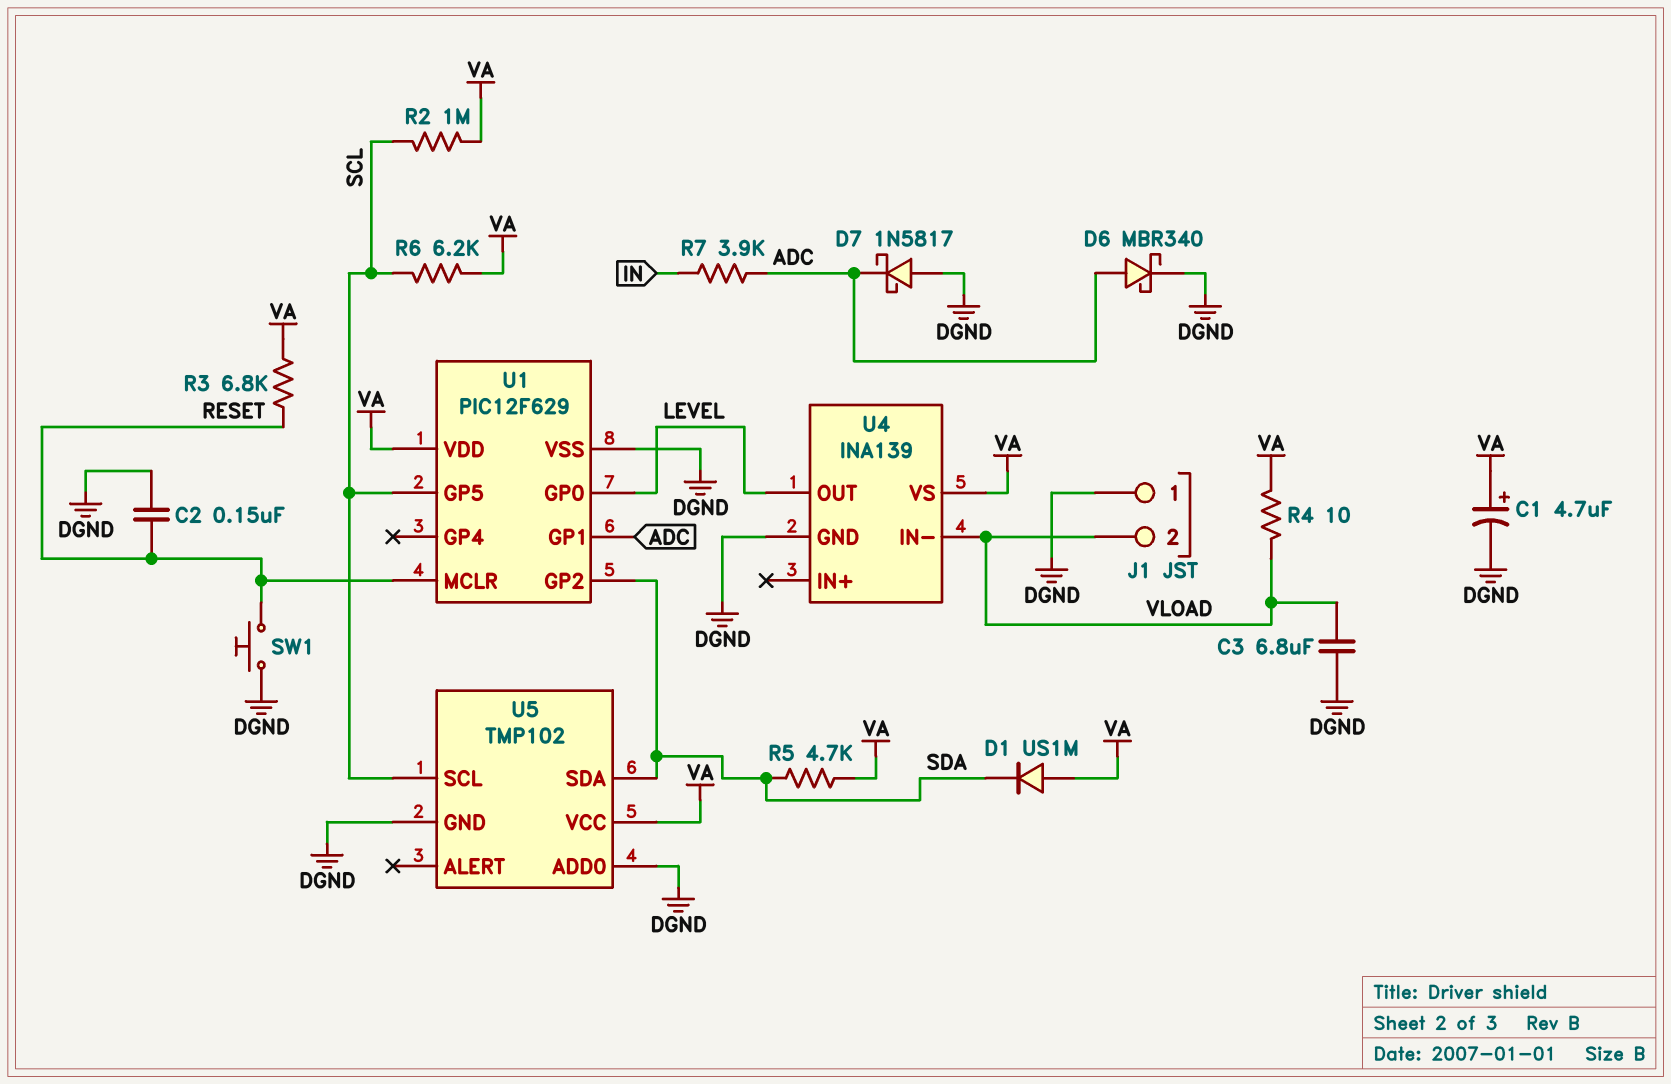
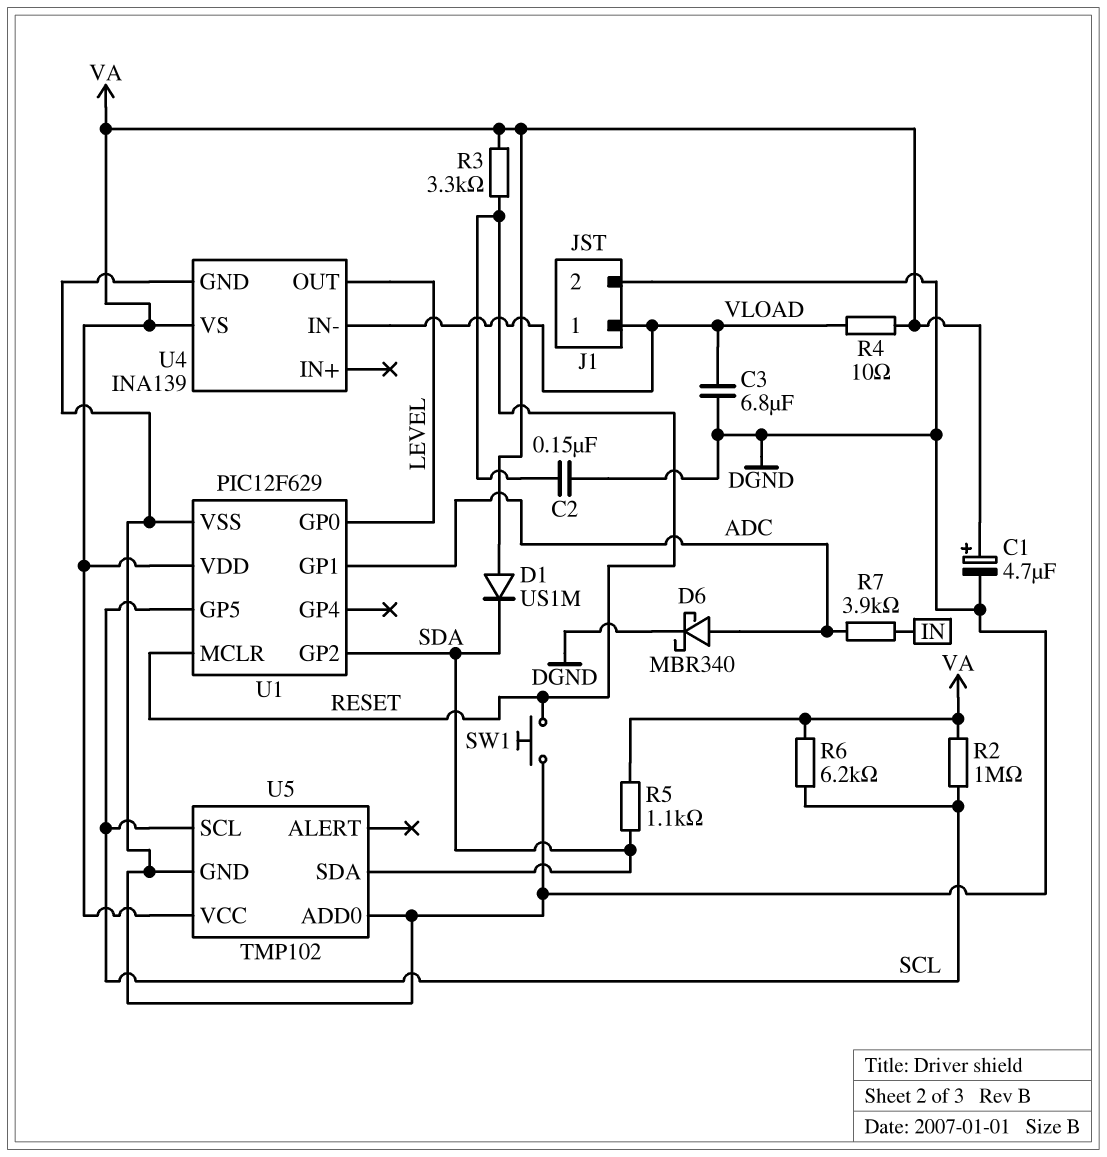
D7: schottky 1N5817 (A DGND, K ADC) -> none
J1 pin 1: DGND -> VLOAD
J1 pin 2: VLOAD -> DGND
R3: 6.8k (RESET, VA) -> 3.3k (RESET, VA)
R5: 4.7k (SDA, VA) -> 1.1k (SDA, VA)

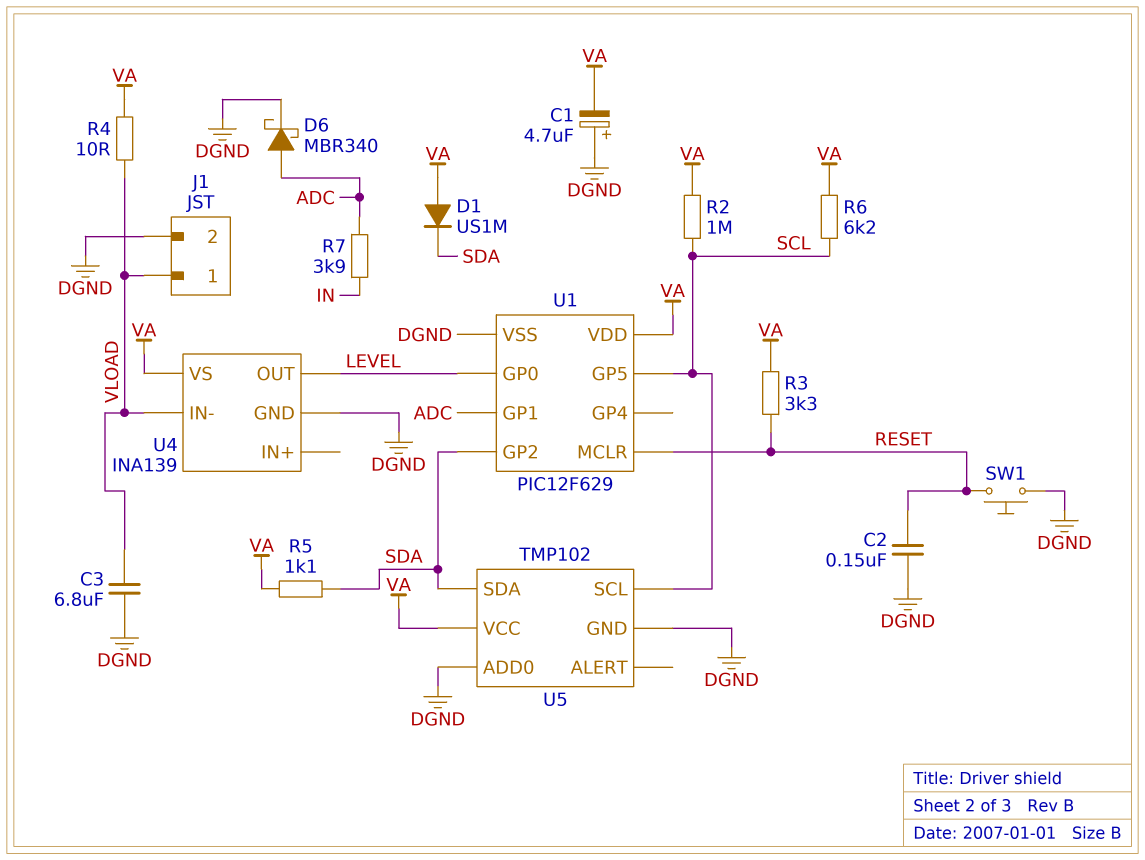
C1: 4.7uF (plus VA, minus DGND) -> 4.7uF (plus DGND, minus VA)

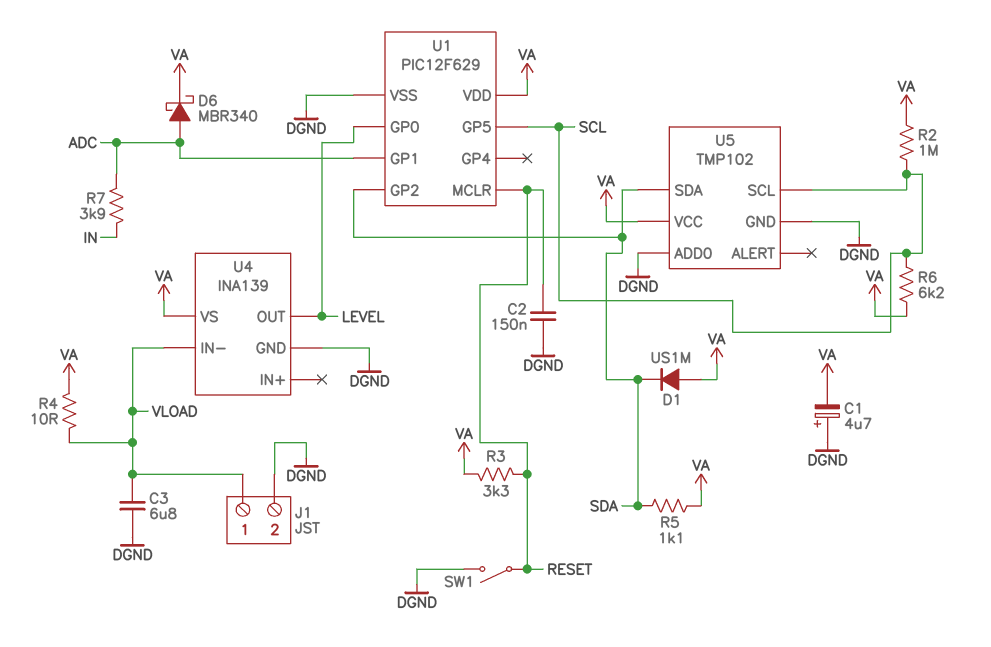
D6: schottky MBR340 (A ADC, K DGND) -> schottky MBR340 (A ADC, K VA)
SW1: button (DGND, RESET) -> switch (DGND, RESET)

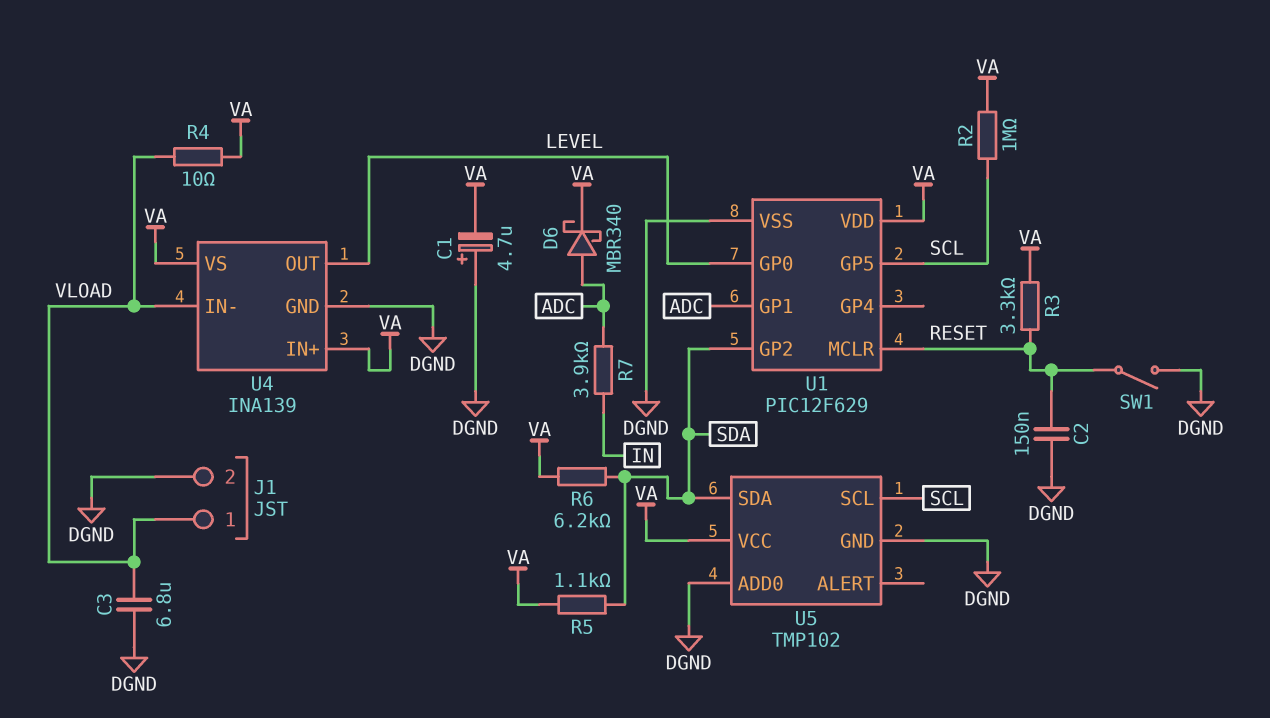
D1: diode US1M (A VA, K SDA) -> none
R6: 6.2k (SCL, VA) -> 6.2k (SDA, VA)
U4 pin IN+: none -> VA

